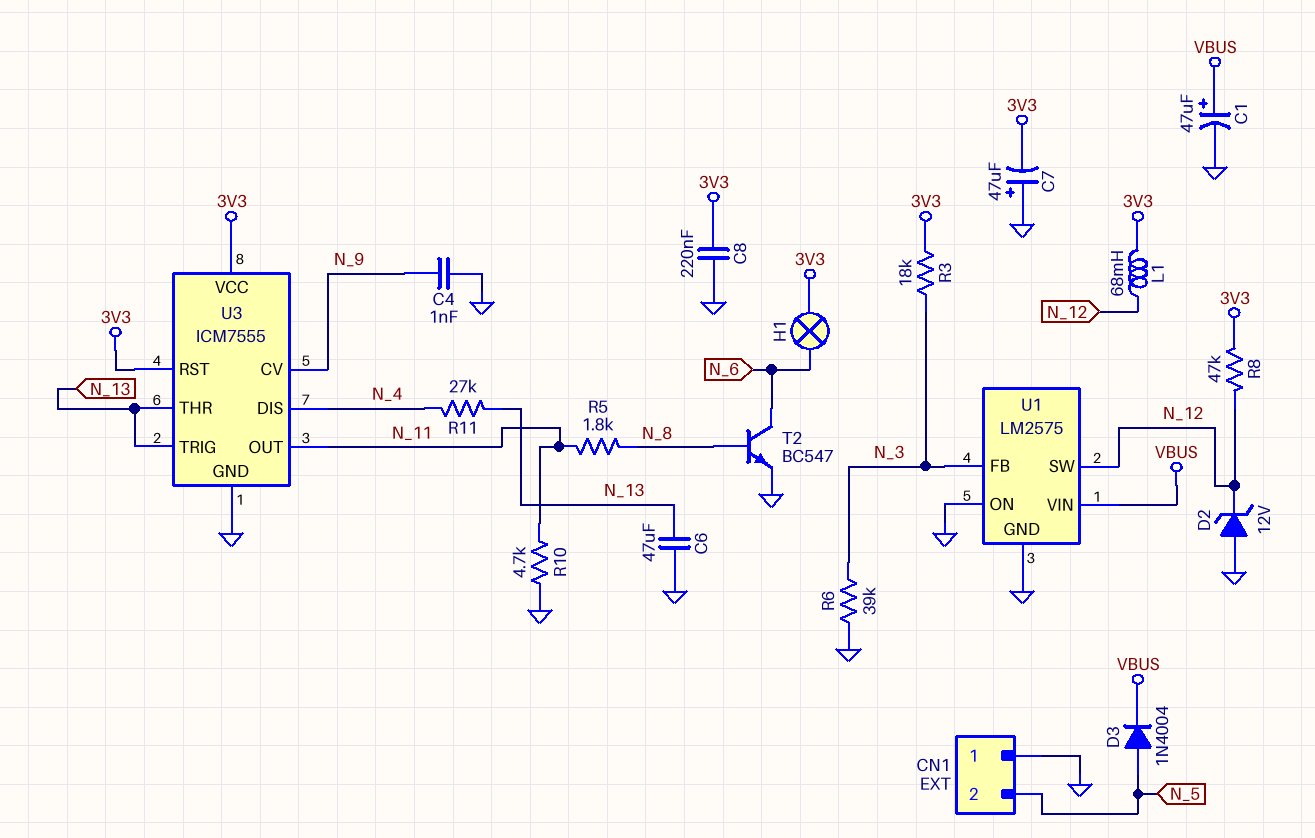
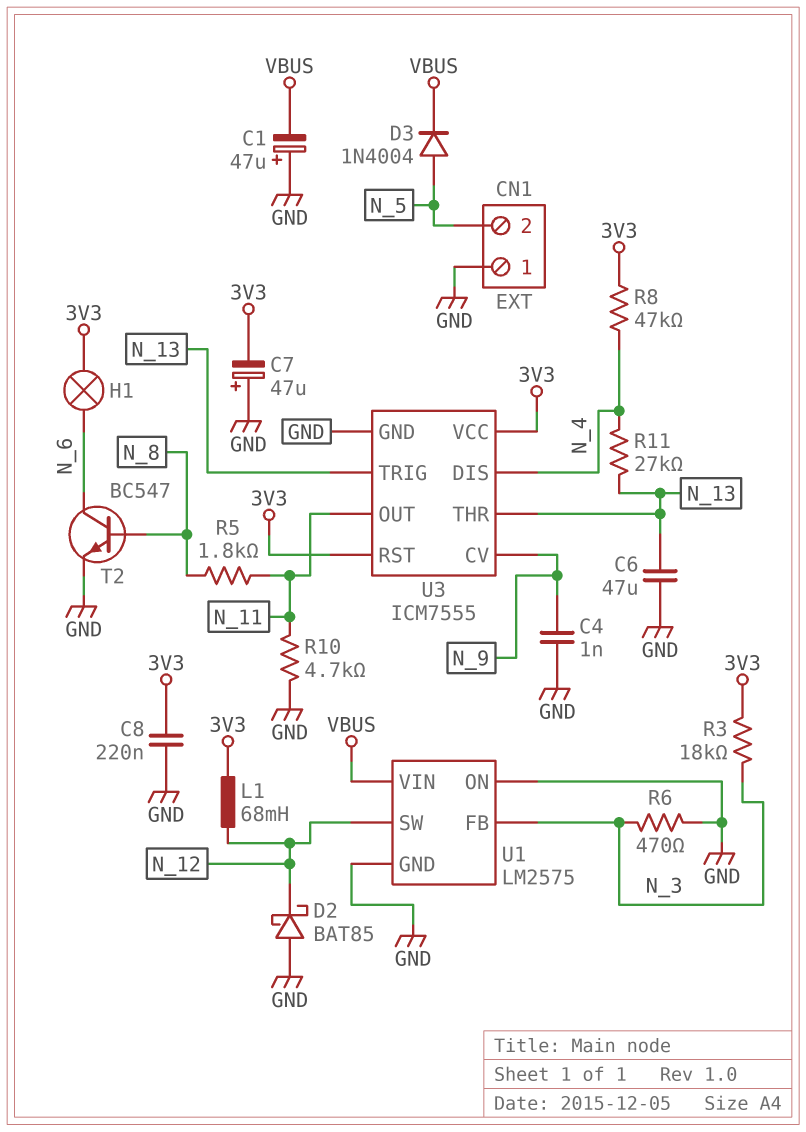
C1: 47uF (plus VBUS, minus GND) -> 47uF (plus GND, minus VBUS)
D2: zener 12V (A GND, K N_12) -> schottky BAT85 (A GND, K N_12)
R6: 39k (GND, N_3) -> 470 (GND, N_3)
R8: 47k (3V3, N_12) -> 47k (3V3, N_4)

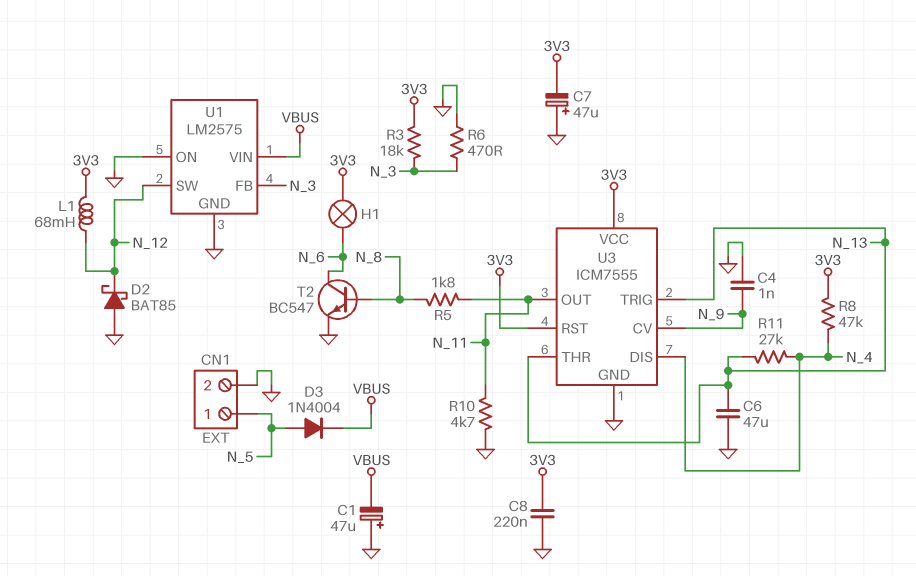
CN1 pin 1: GND -> N_5
CN1 pin 2: N_5 -> GND

